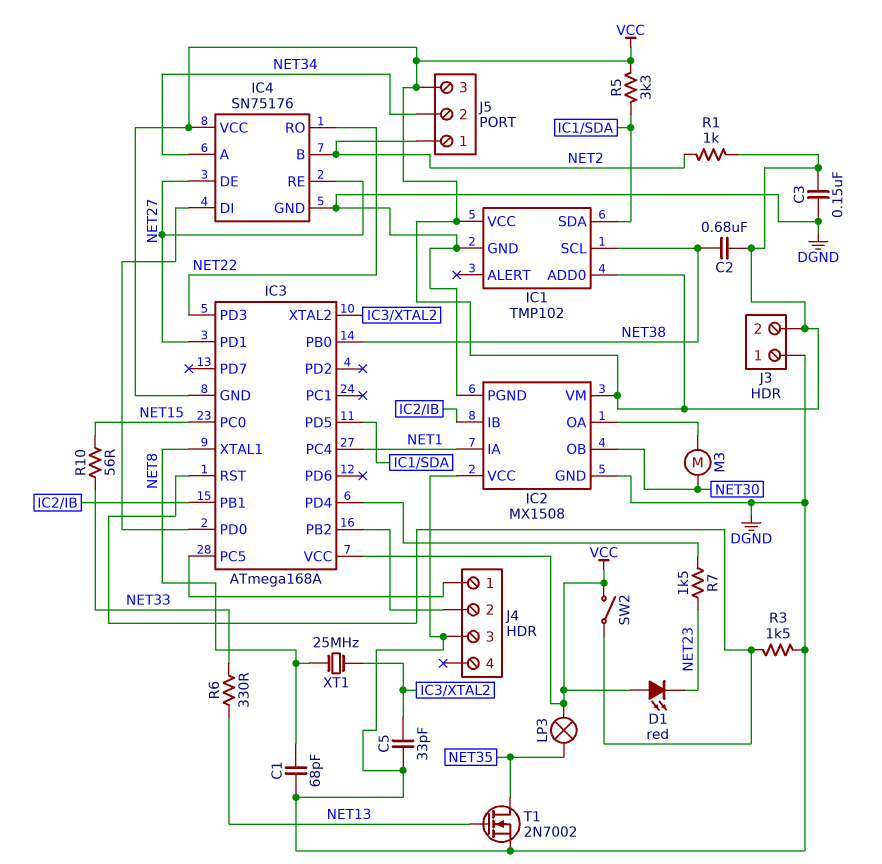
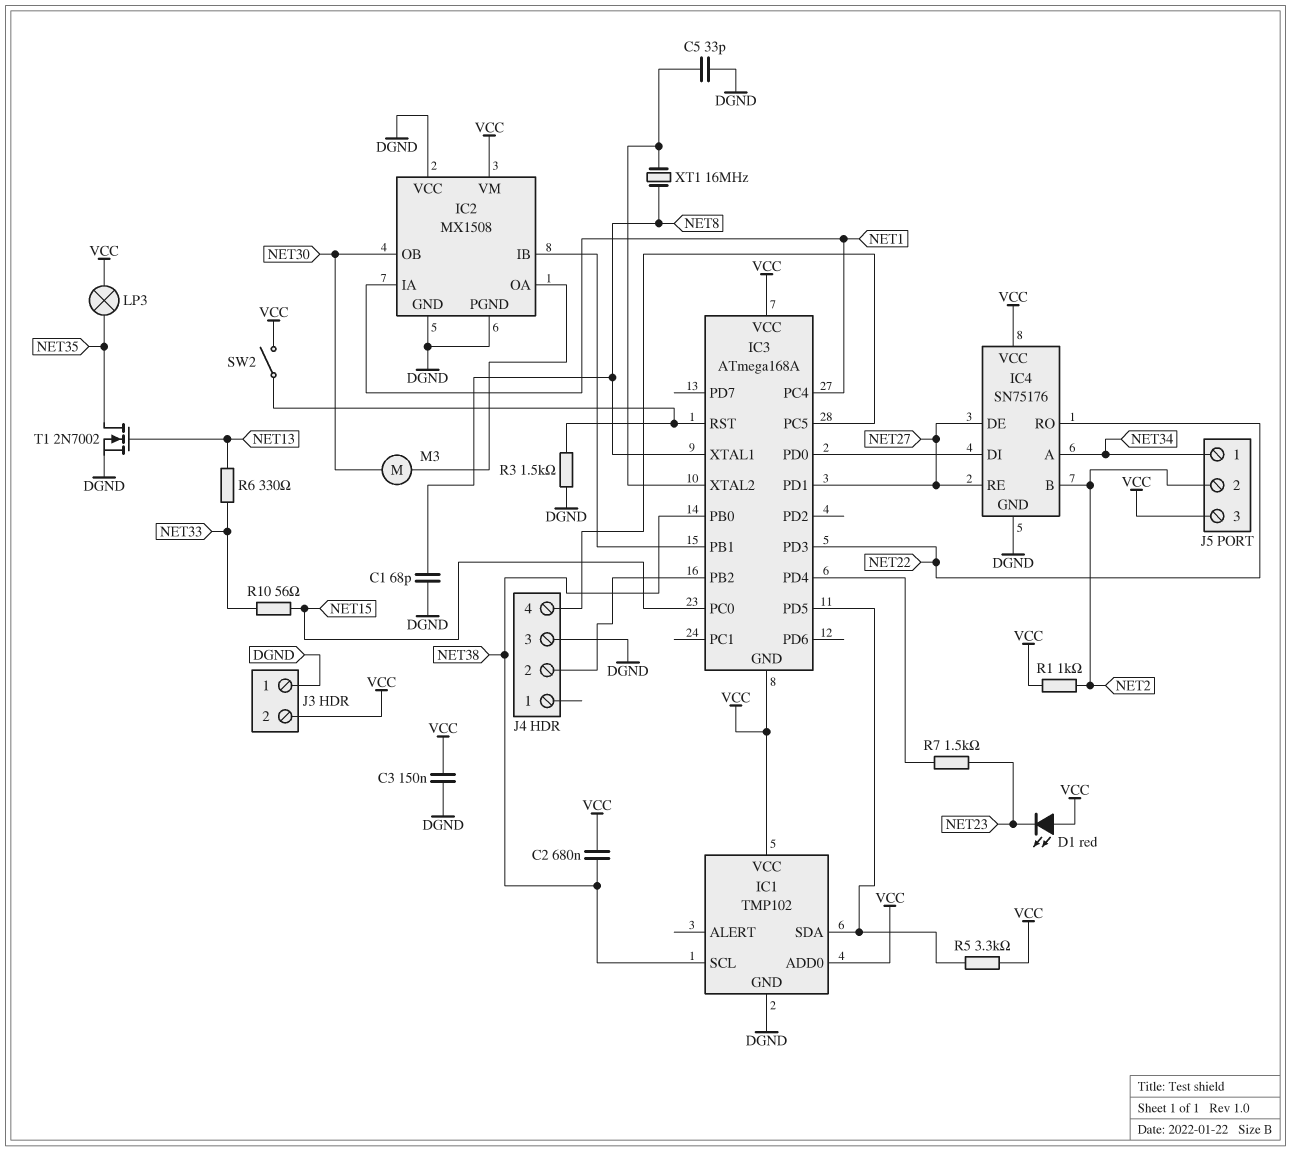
J4 pin 1: IC3/PC5 -> none
J4 pin 4: none -> IC3/PC5
J5 pin 1: NET2 -> NET34
J5 pin 2: NET34 -> NET2
XT1: 25MHz (IC3/XTAL2, NET8) -> 16MHz (IC3/XTAL2, NET8)

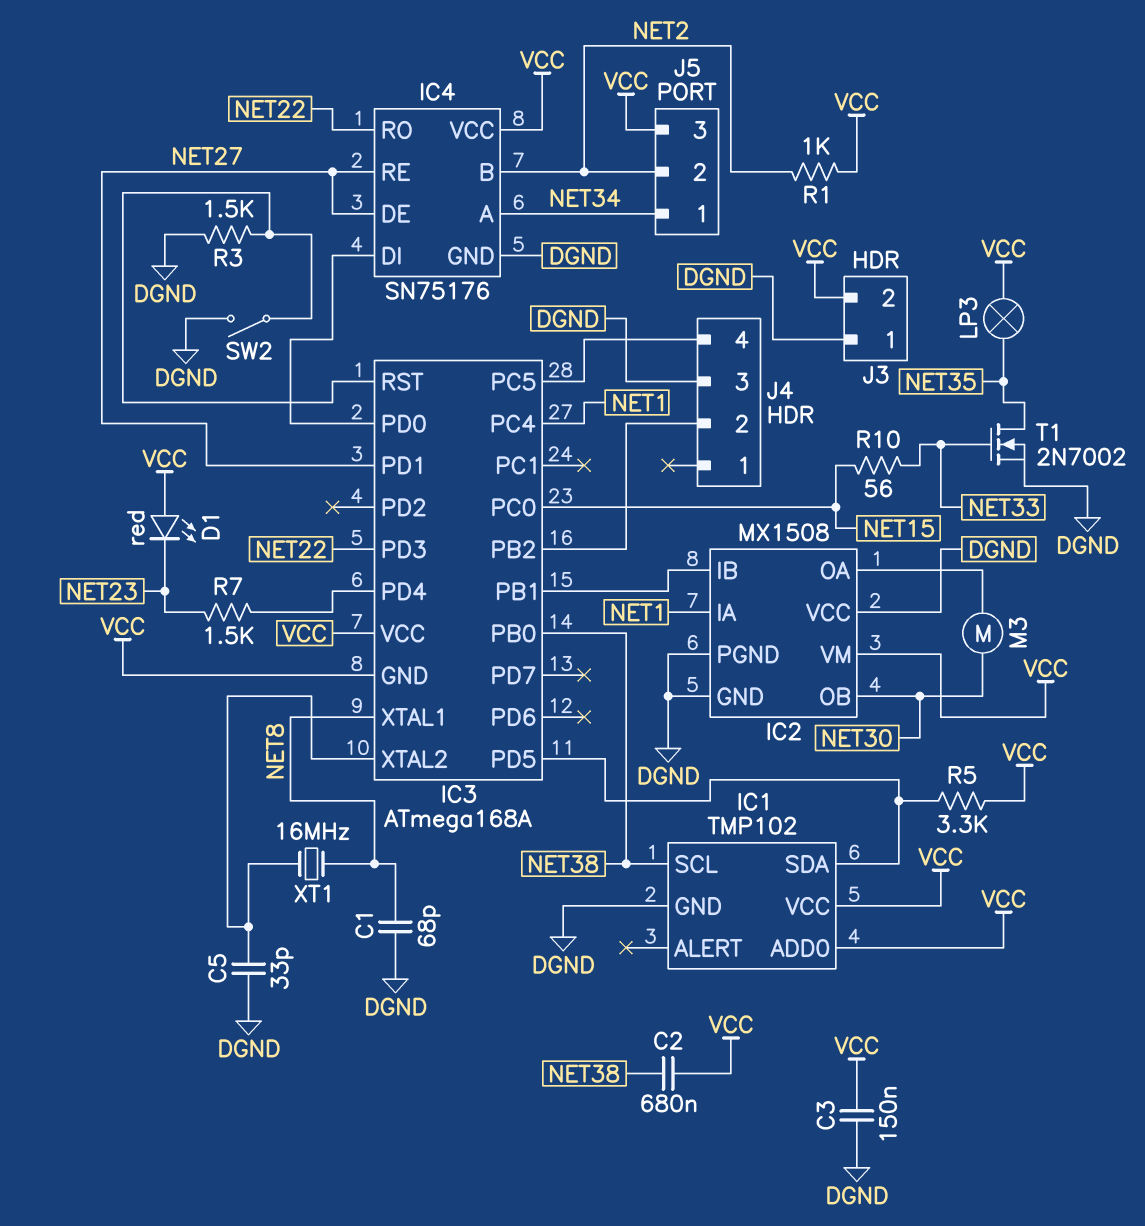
R6: 330 (NET13, NET33) -> none
SW2: switch (IC3/RST, VCC) -> switch (DGND, IC3/RST)
T1: NMOS 2N7002 (G NET13, D NET35, S DGND) -> NMOS 2N7002 (G NET33, D NET35, S DGND)

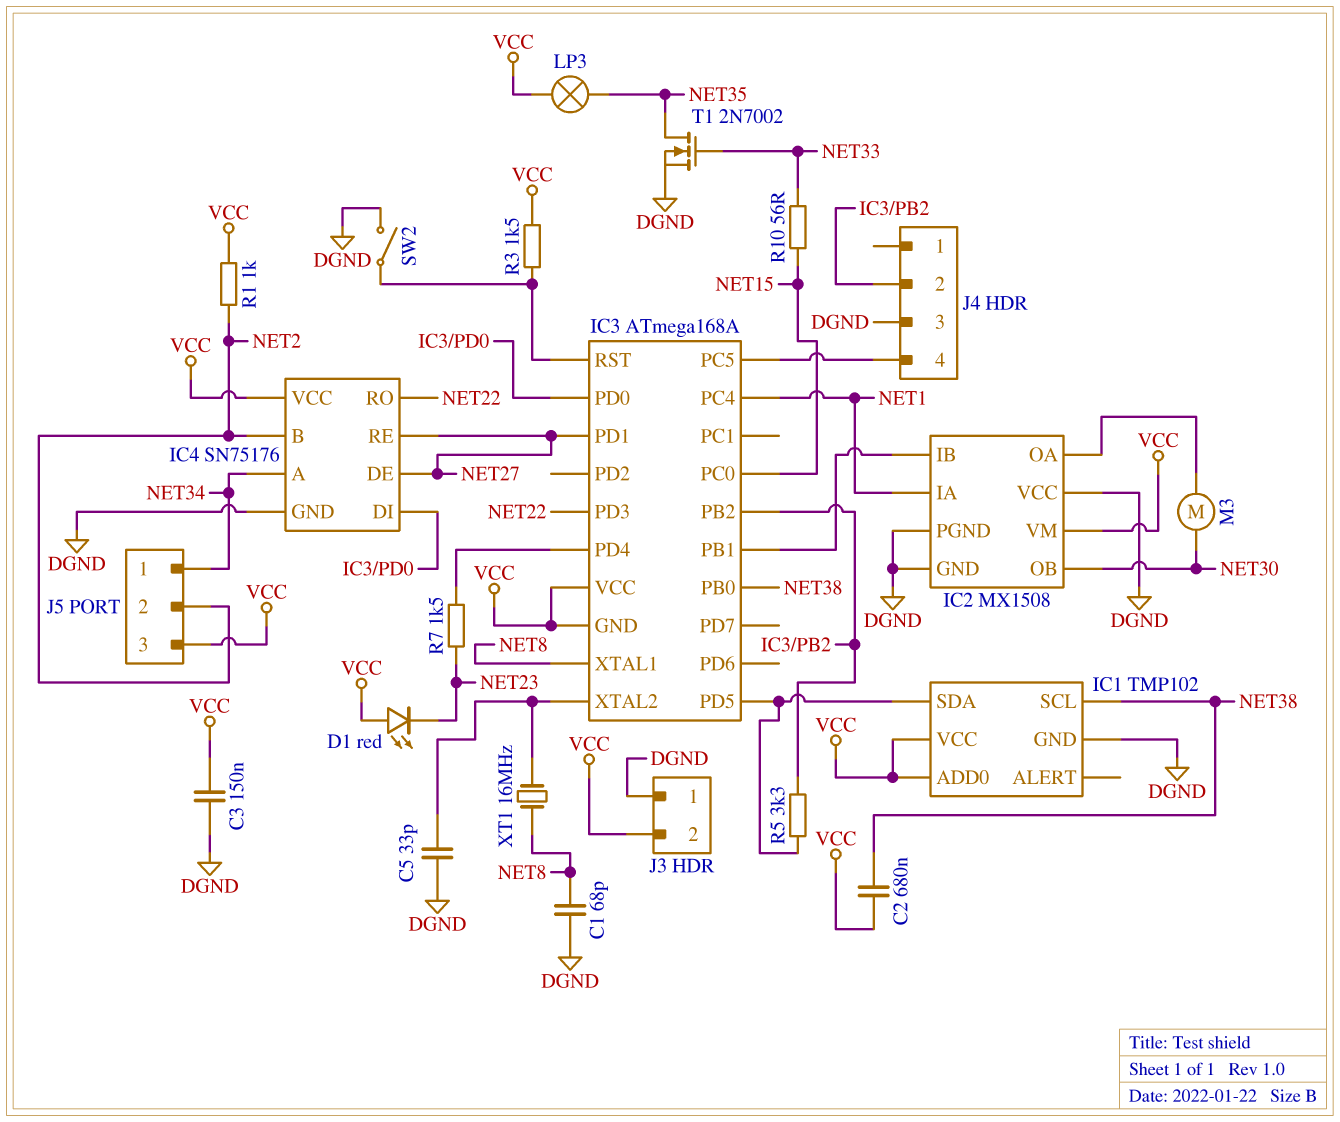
R3: 1.5k (DGND, IC3/RST) -> 1.5k (IC3/RST, VCC)
R5: 3.3k (IC1/SDA, VCC) -> 3.3k (IC1/SDA, IC3/PB2)

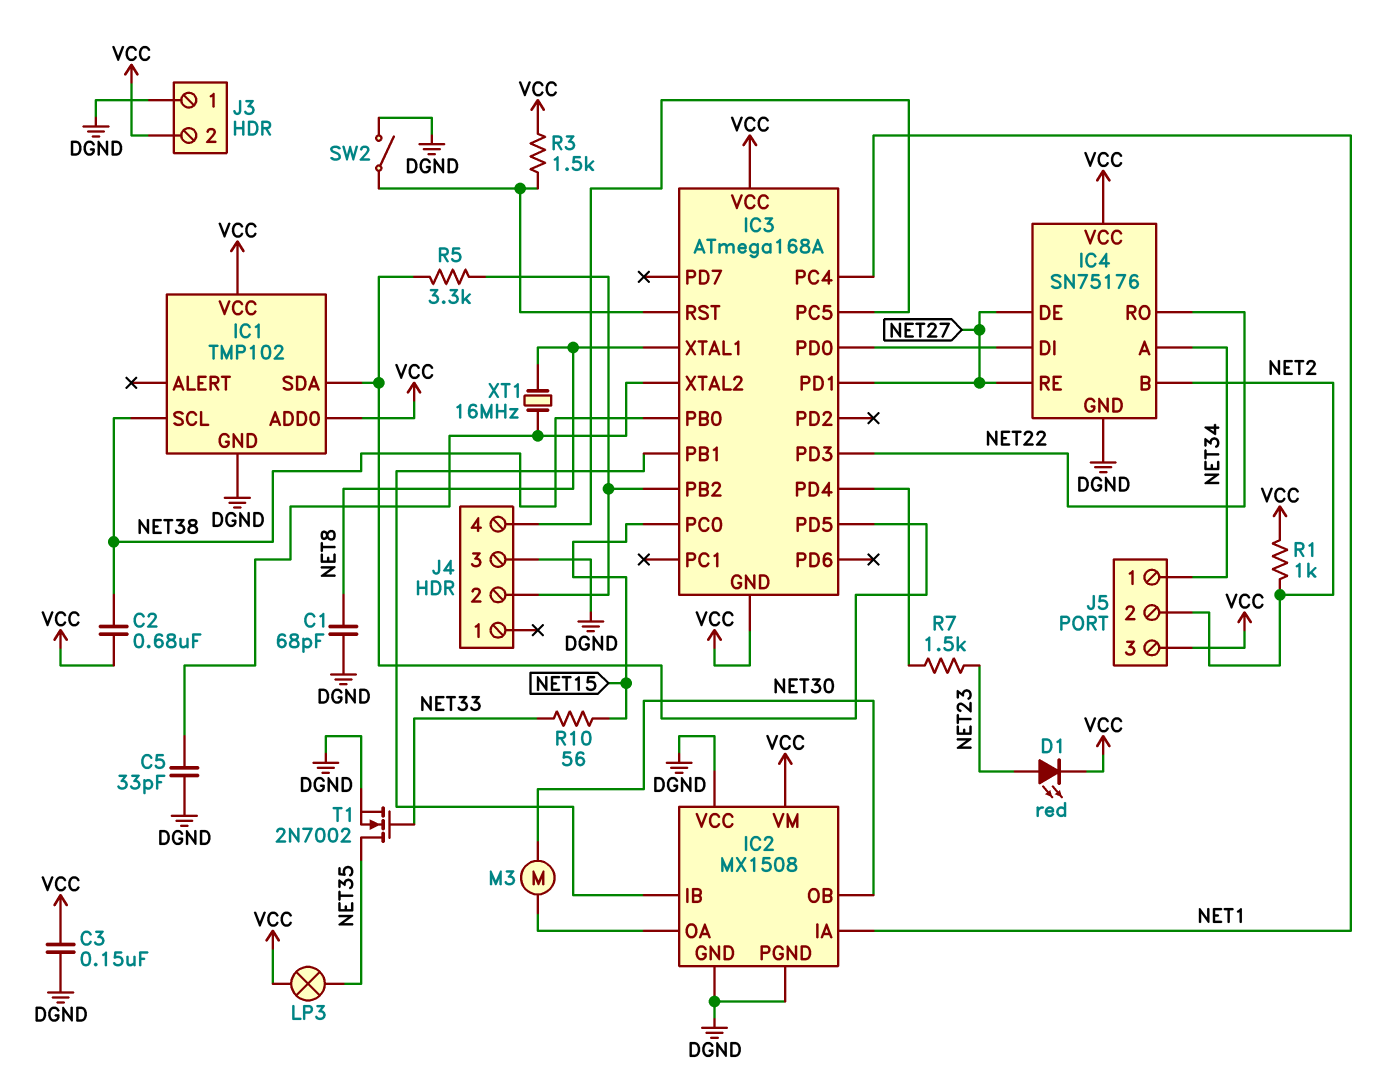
D1: LED red (A VCC, K NET23) -> LED red (A NET23, K VCC)

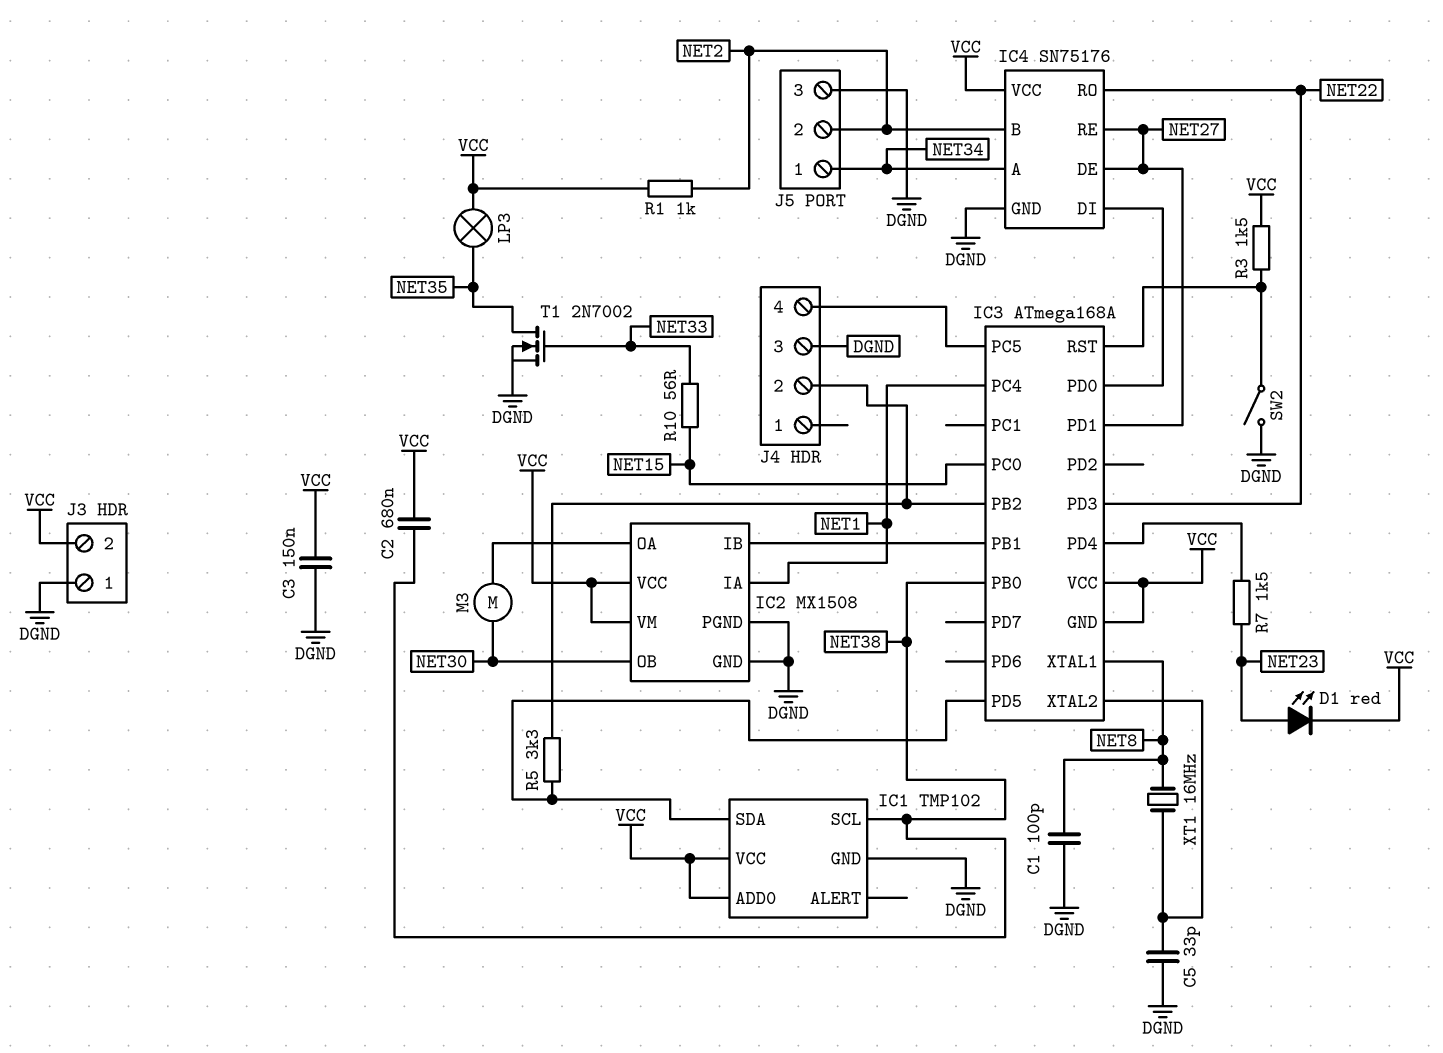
C1: 68pF (DGND, NET8) -> 100pF (DGND, NET8)
IC2 pin VCC: DGND -> VCC
J5 pin 3: VCC -> DGND

